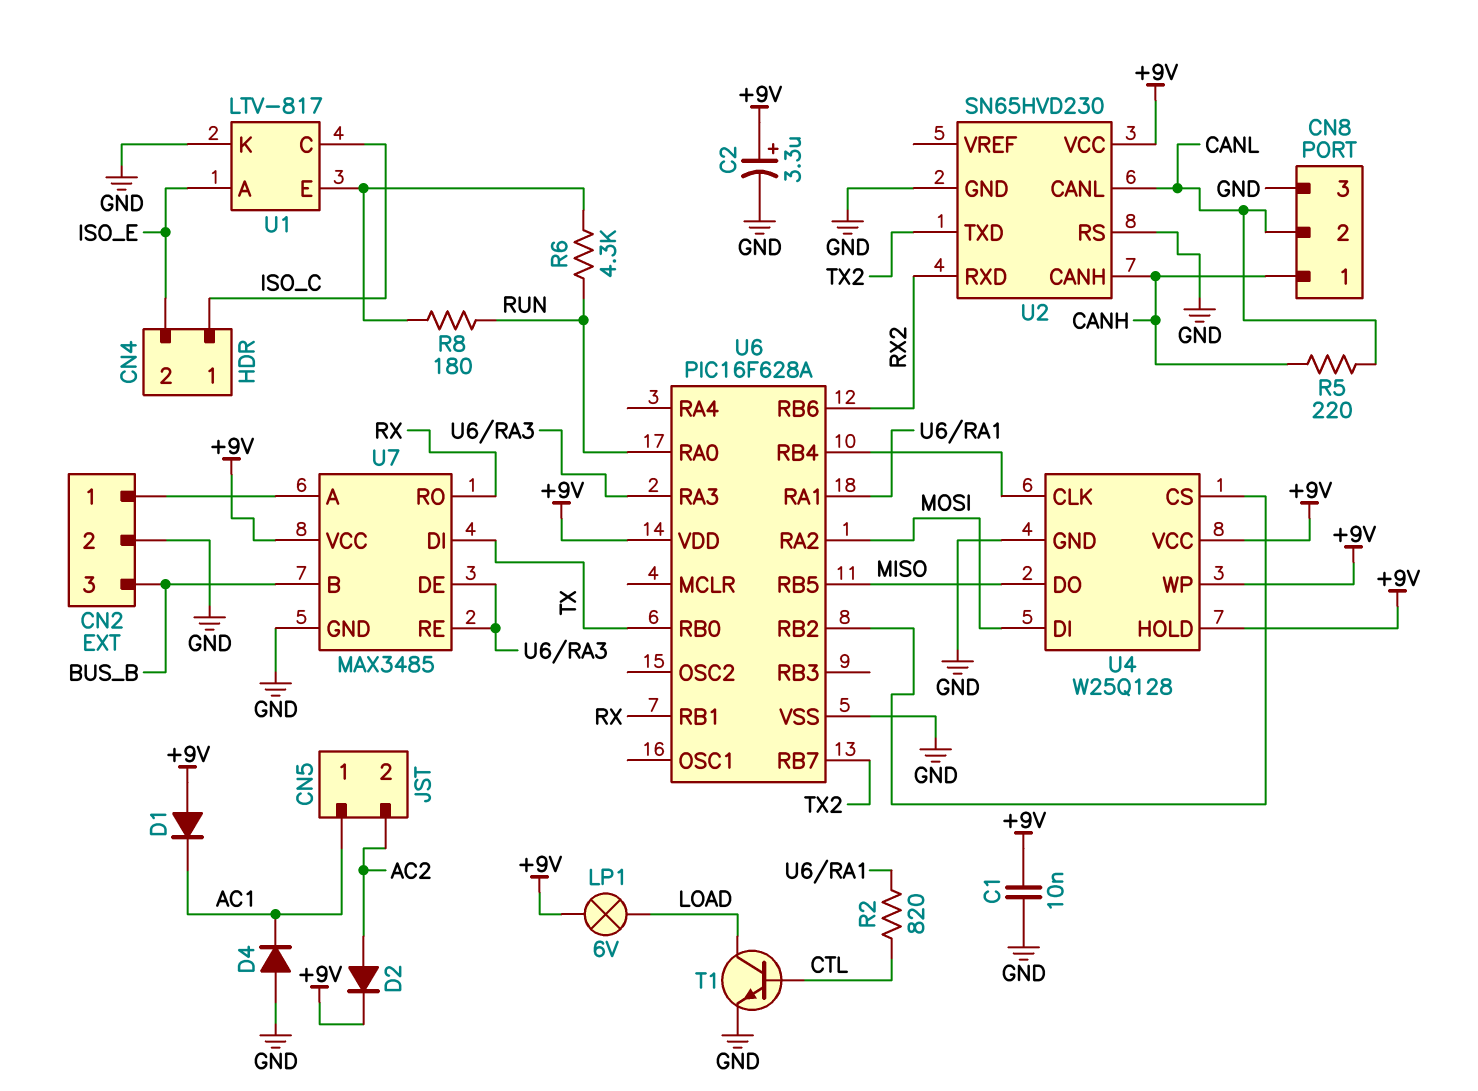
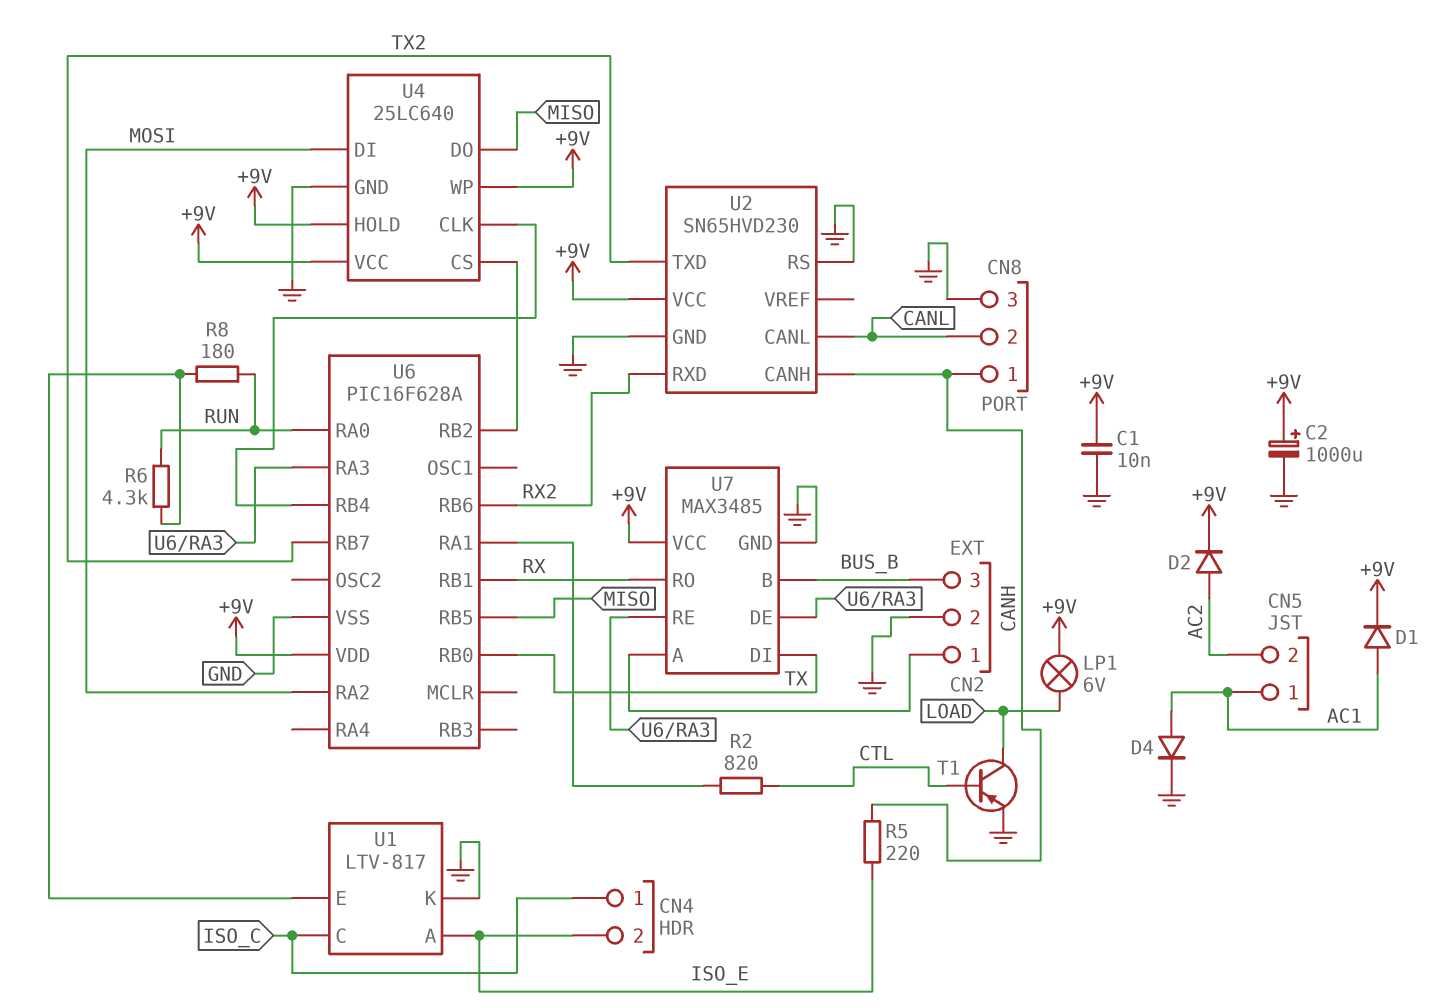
C2: 3.3uF (plus +9V, minus GND) -> 1000uF (plus +9V, minus GND)
D1: diode (A +9V, K AC1) -> diode (A AC1, K +9V)
D4: diode (A GND, K AC1) -> diode (A AC1, K GND)
R5: 220 (CANH, CANL) -> 220 (CANH, ISO_E)
T1: NPN (B CTL, C LOAD, E GND) -> PNP (B CTL, C LOAD, E GND)
U4: W25Q128 -> 25LC640

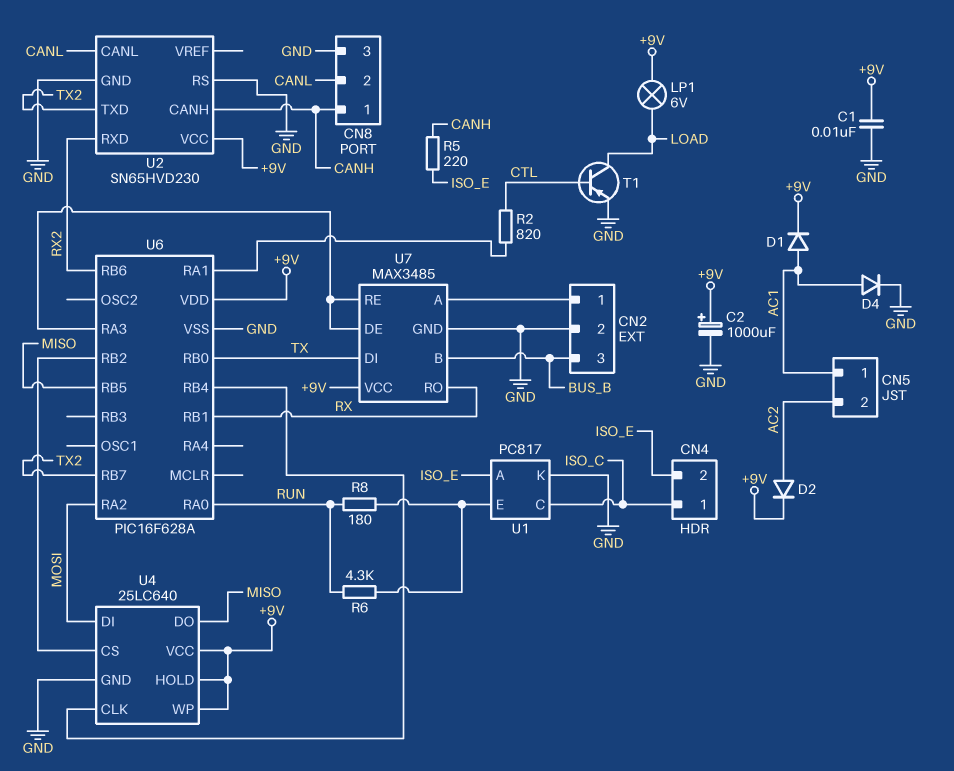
U1: LTV-817 -> PC817

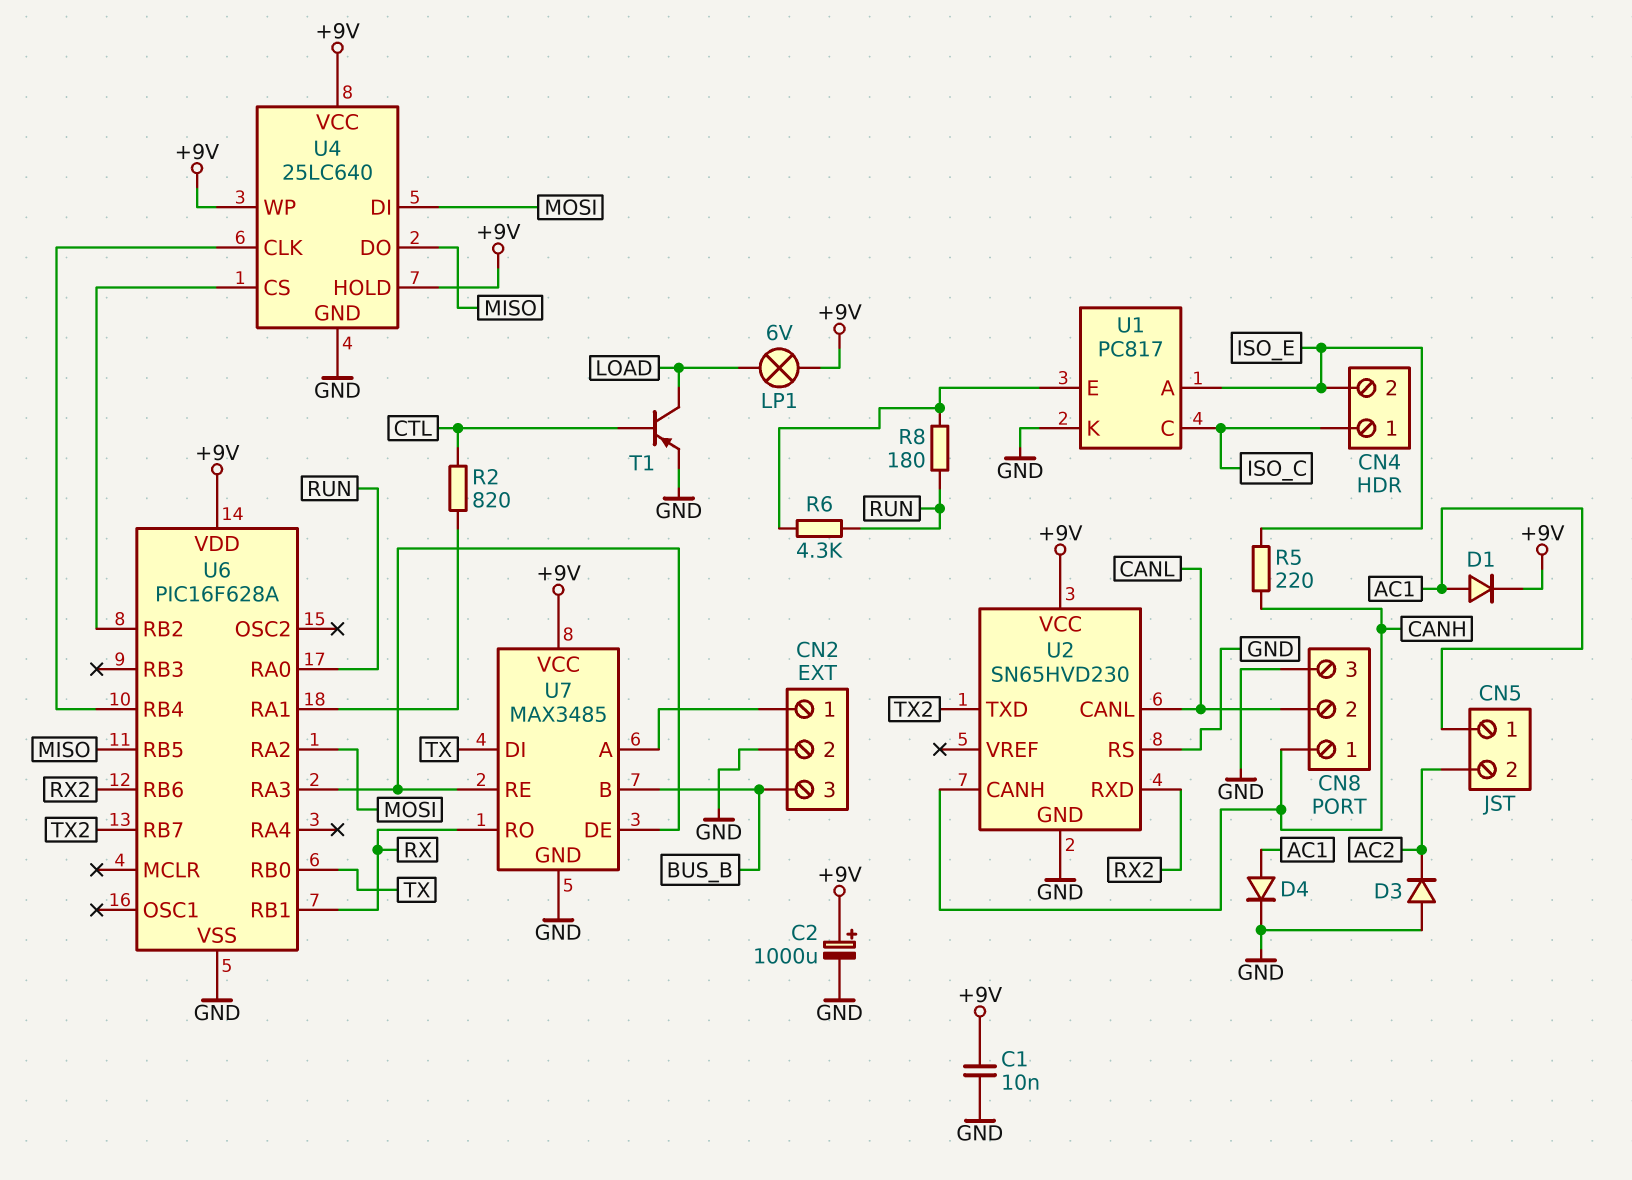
D2: diode (A AC2, K +9V) -> none
D3: none -> diode (A GND, K AC2)

